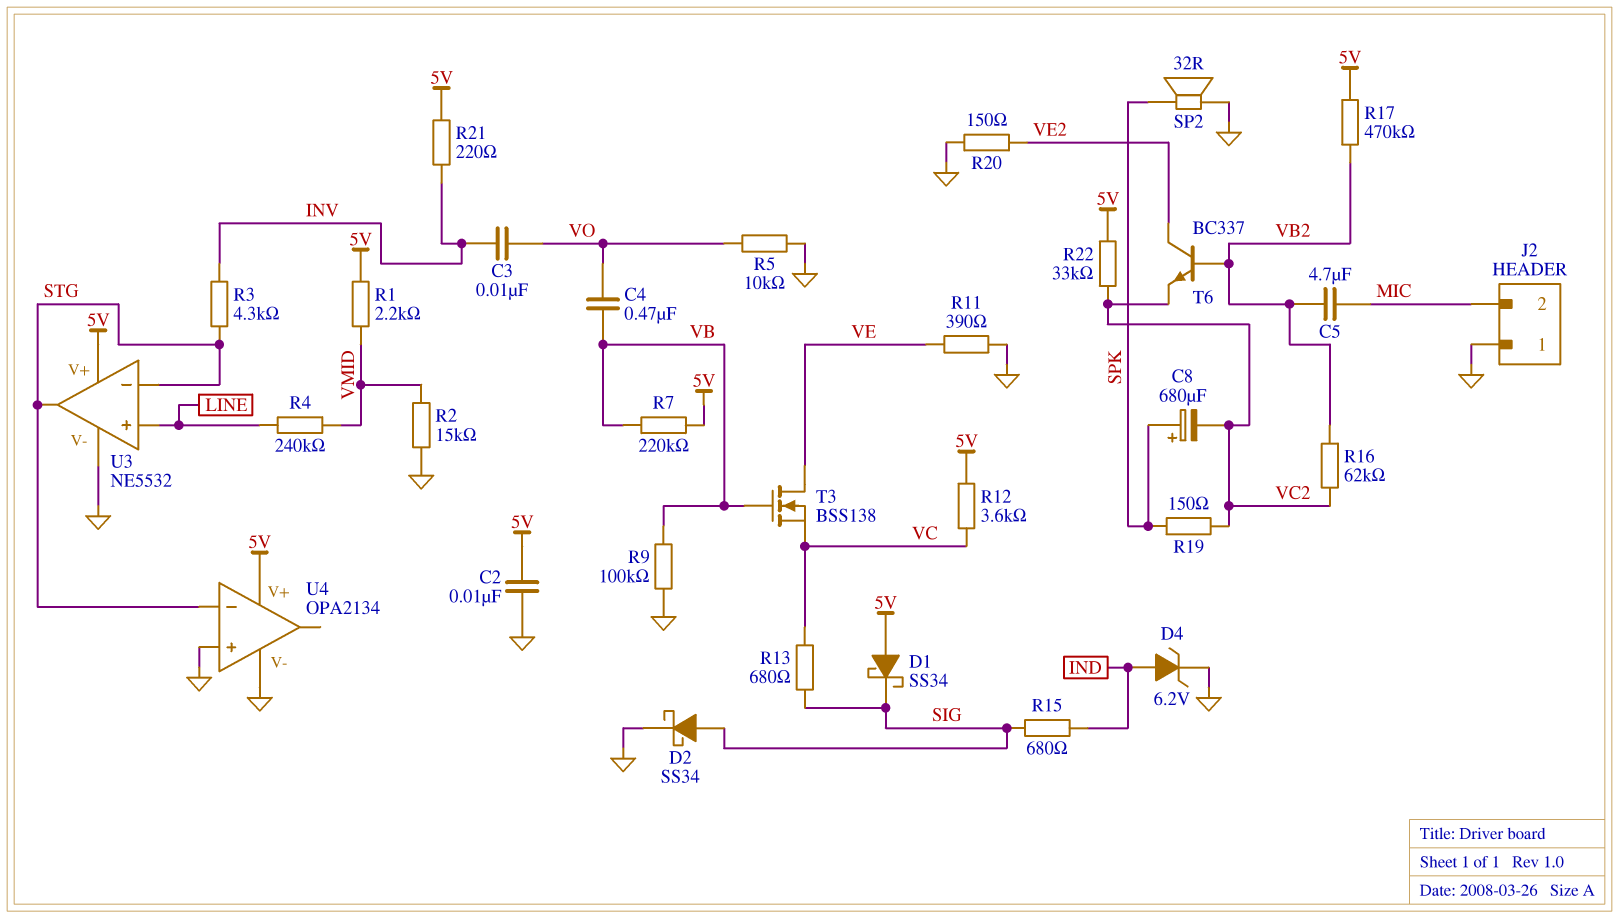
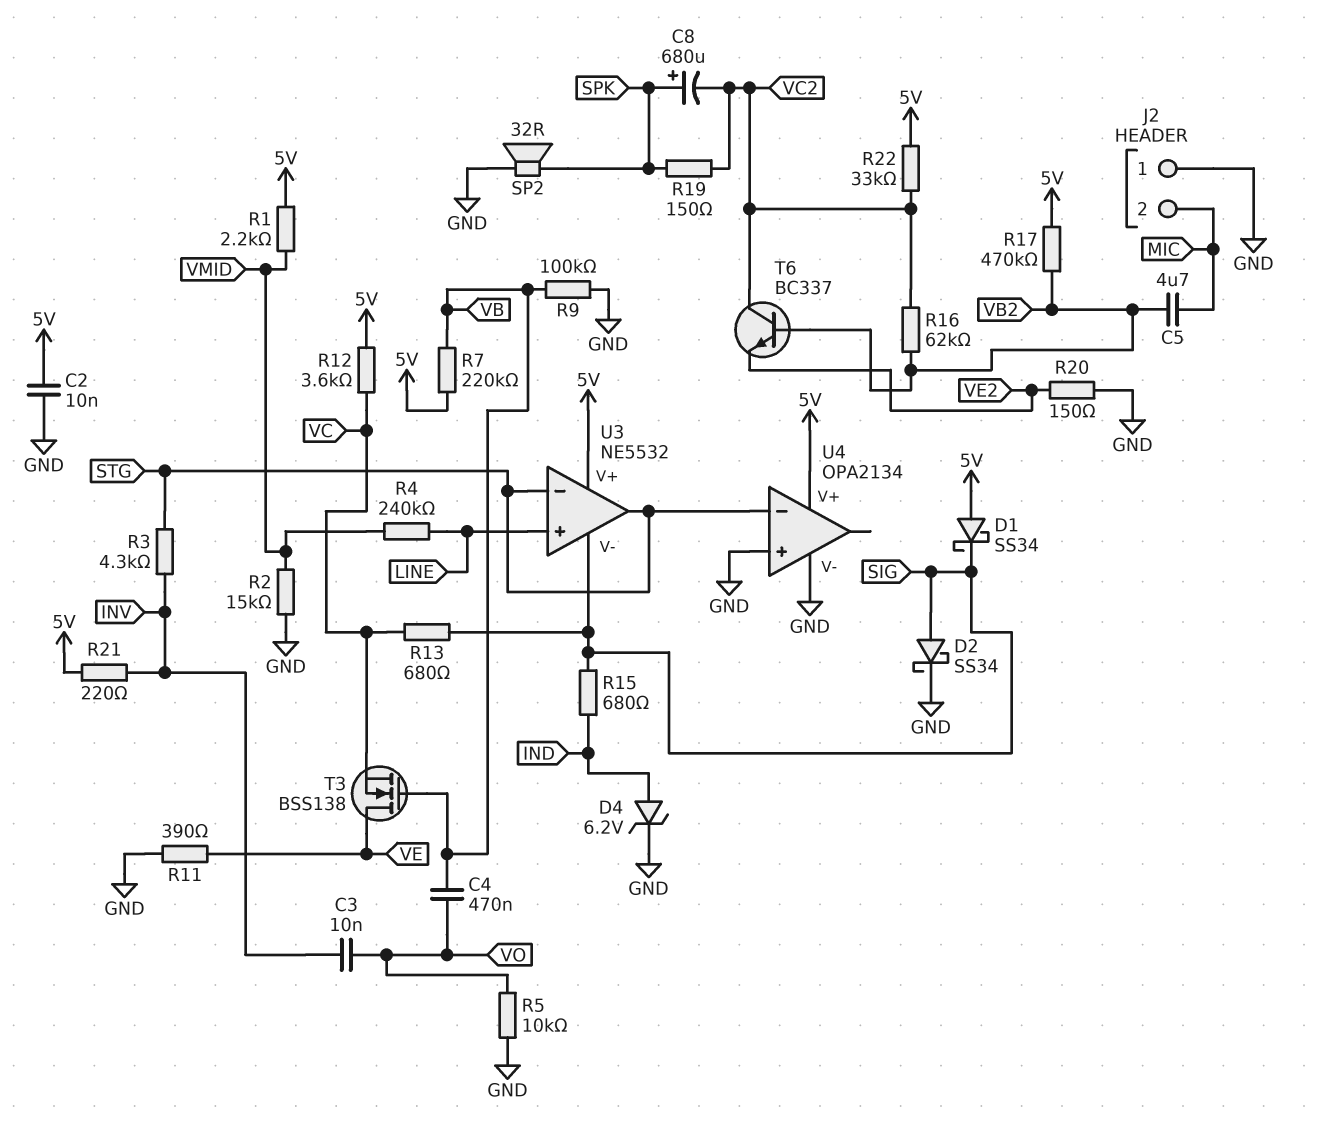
T6: NPN BC337 (B VB2, C VE2, E VC2) -> NPN BC337 (B VB2, C VC2, E VE2)
U3 pin V-: GND -> SIG

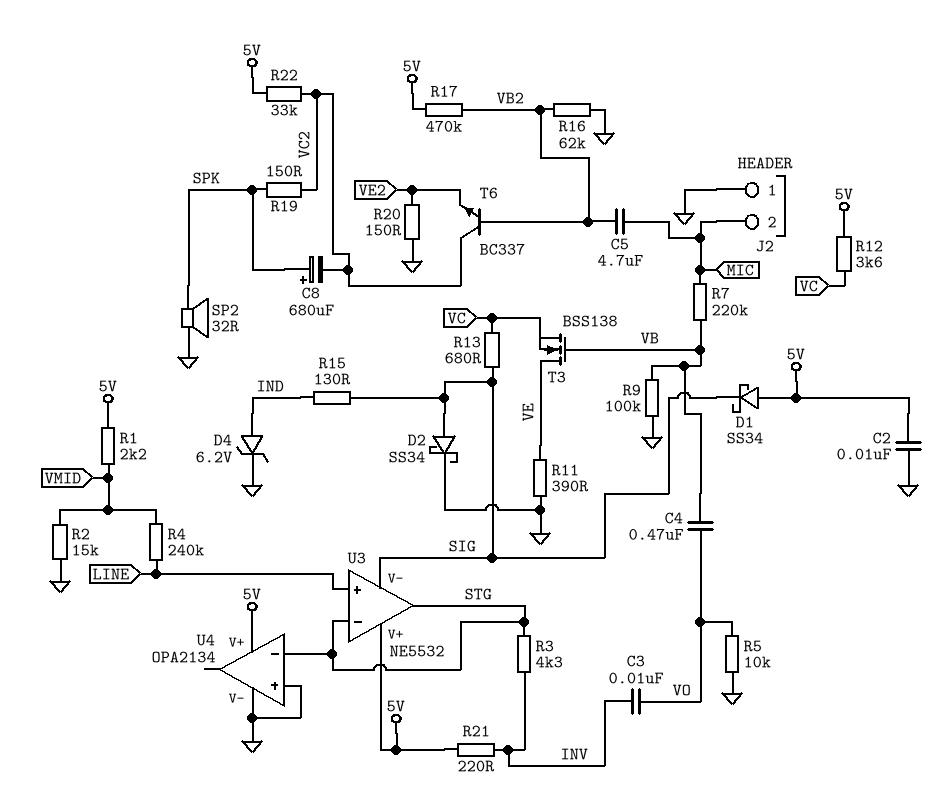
R7: 220k (5V, VB) -> 220k (MIC, VB)
R15: 680 (IND, SIG) -> 130 (IND, SIG)
R16: 62k (VB2, VC2) -> 62k (GND, VB2)

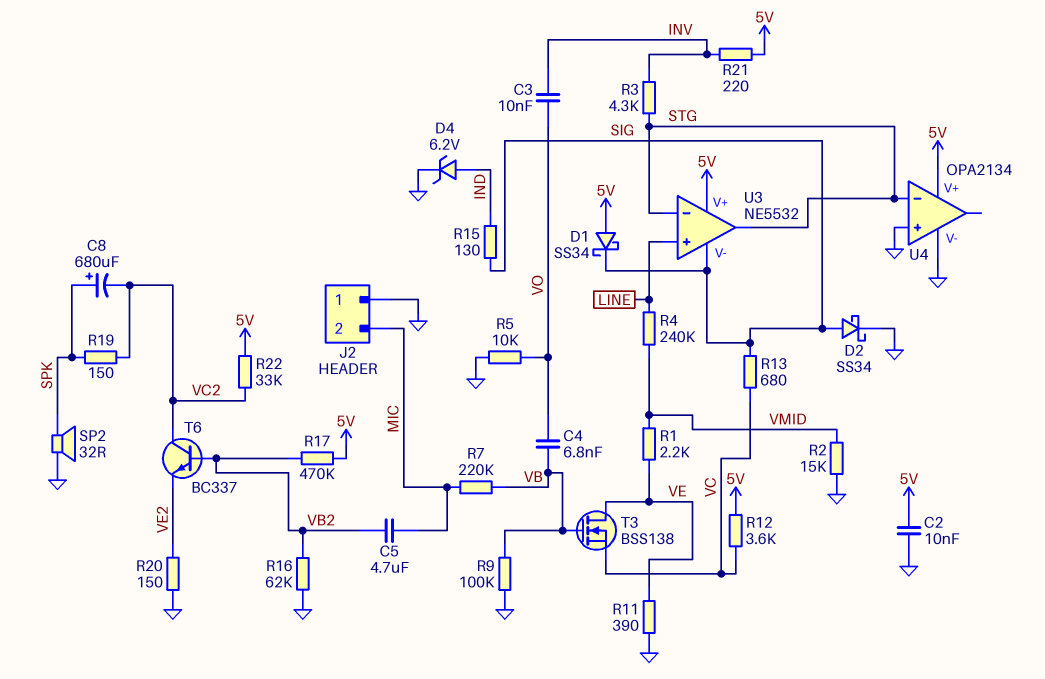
C4: 470nF (VB, VO) -> 6.8nF (VB, VO)
R1: 2.2k (5V, VMID) -> 2.2k (VE, VMID)

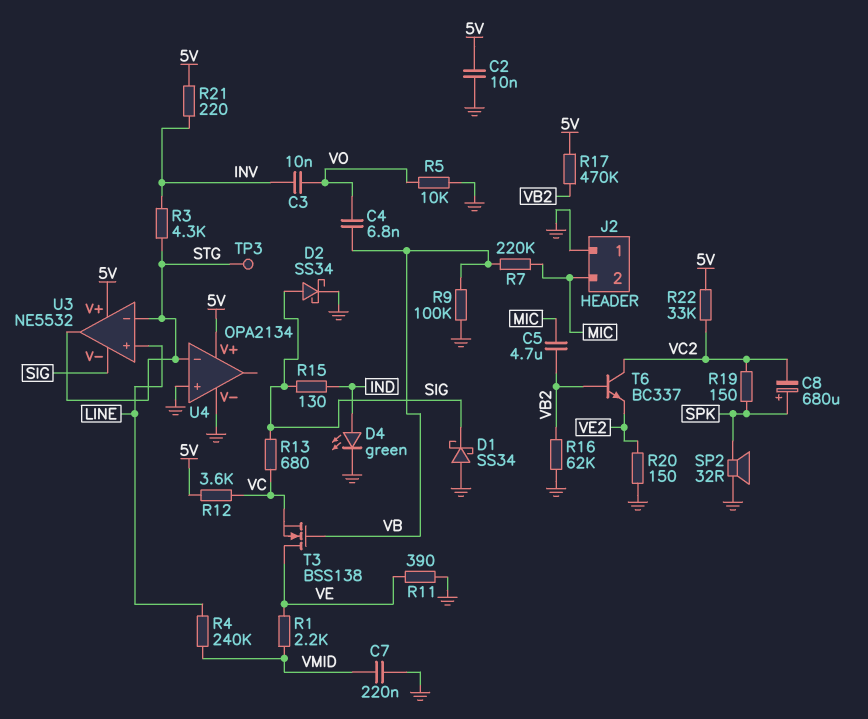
C7: none -> 220nF (GND, VMID)
D1: schottky SS34 (A 5V, K SIG) -> schottky SS34 (A GND, K SIG)
D4: zener 6.2V (A IND, K GND) -> LED green (A IND, K GND)
R2: 15k (GND, VMID) -> none
TP3: none -> test point (STG)

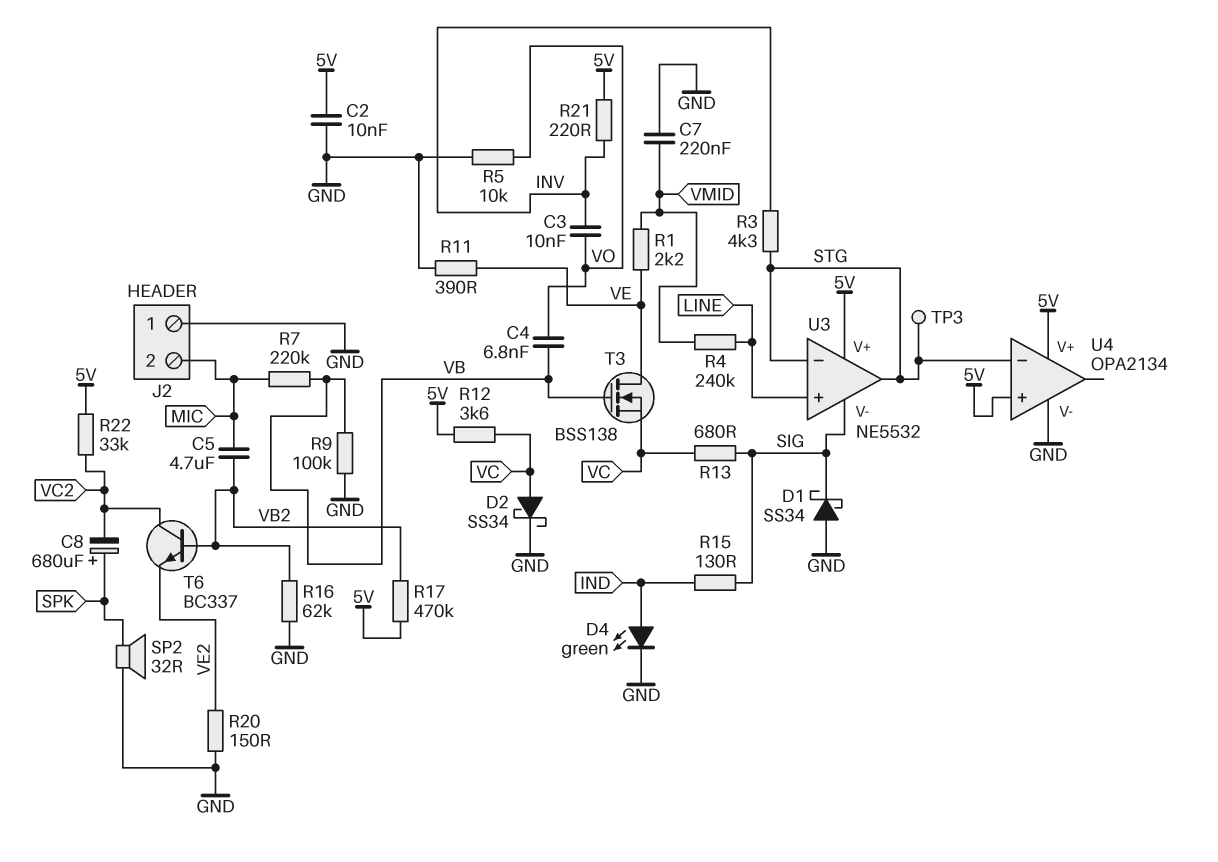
D2: schottky SS34 (A SIG, K GND) -> schottky SS34 (A VC, K GND)
R19: 150 (SPK, VC2) -> none
U4 pin in+: GND -> 5V

